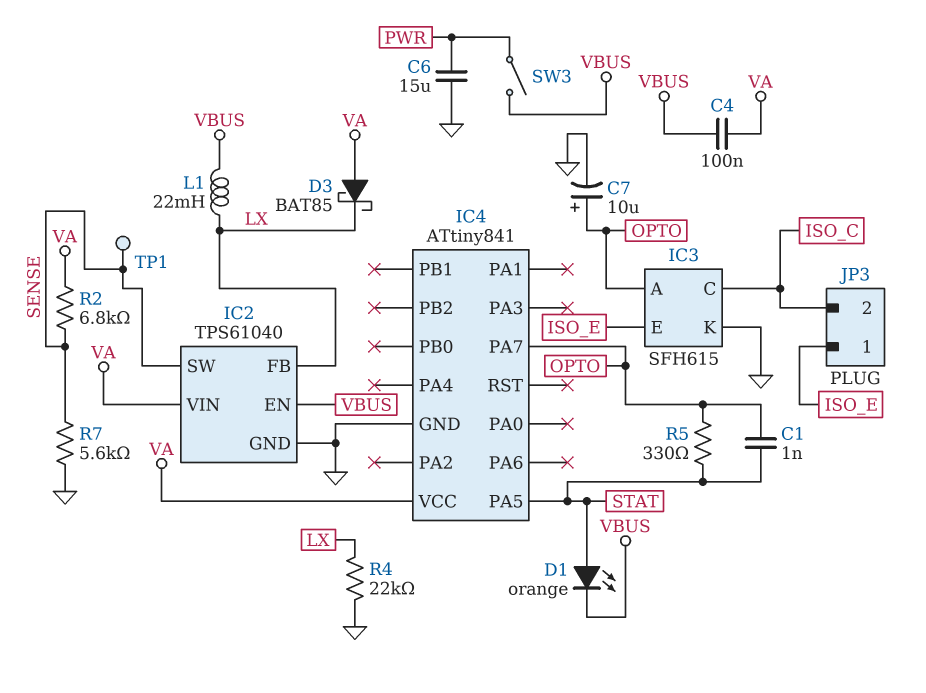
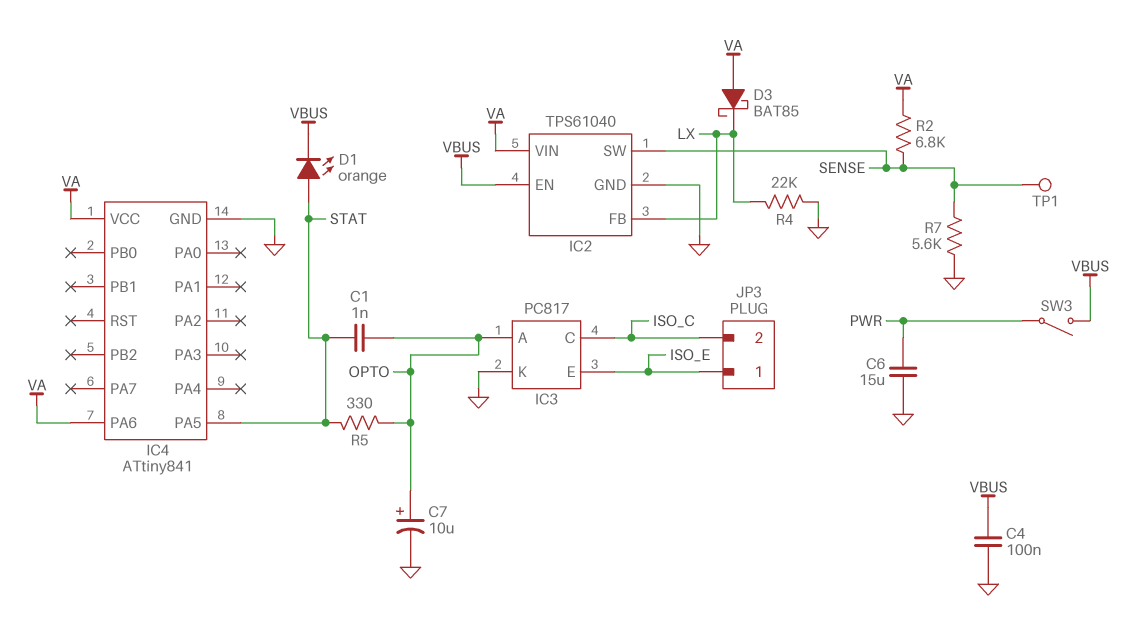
C4: 100nF (VA, VBUS) -> 100nF (GND, VBUS)
IC3: SFH615 -> PC817
IC4 pin PA6: none -> VA
IC4 pin PA7: OPTO -> none
L1: 22mH (LX, VBUS) -> none

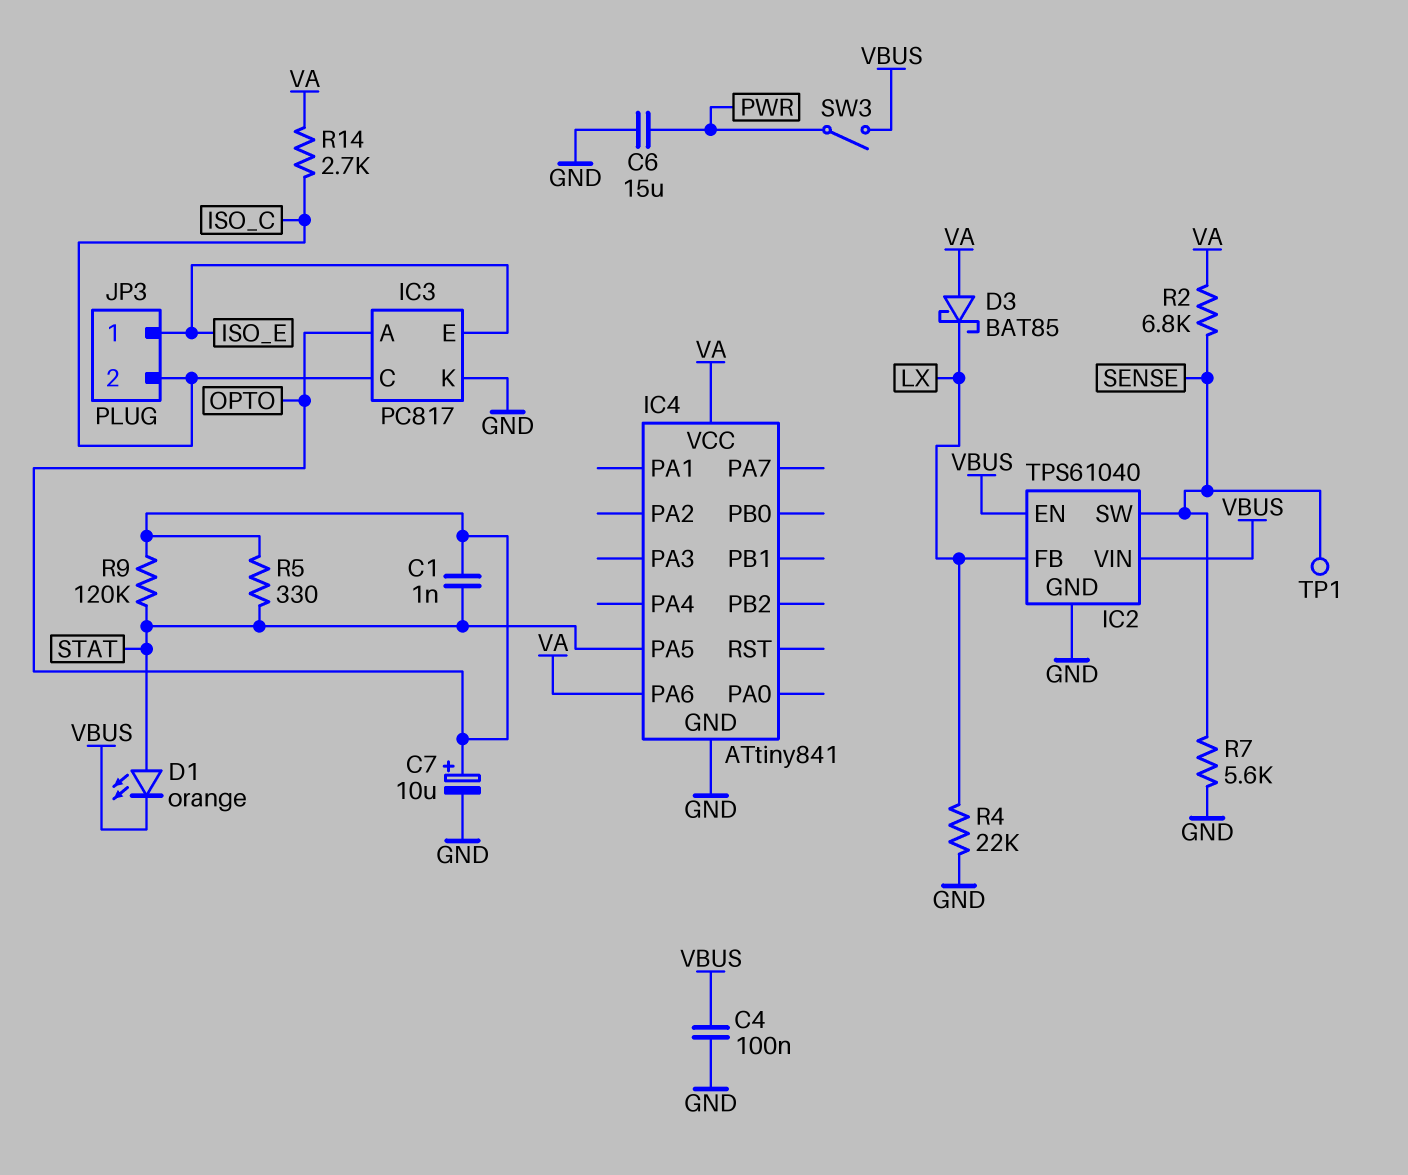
IC2 pin VIN: VA -> VBUS
R9: none -> 120k (OPTO, STAT)
R14: none -> 2.7k (ISO_C, VA)

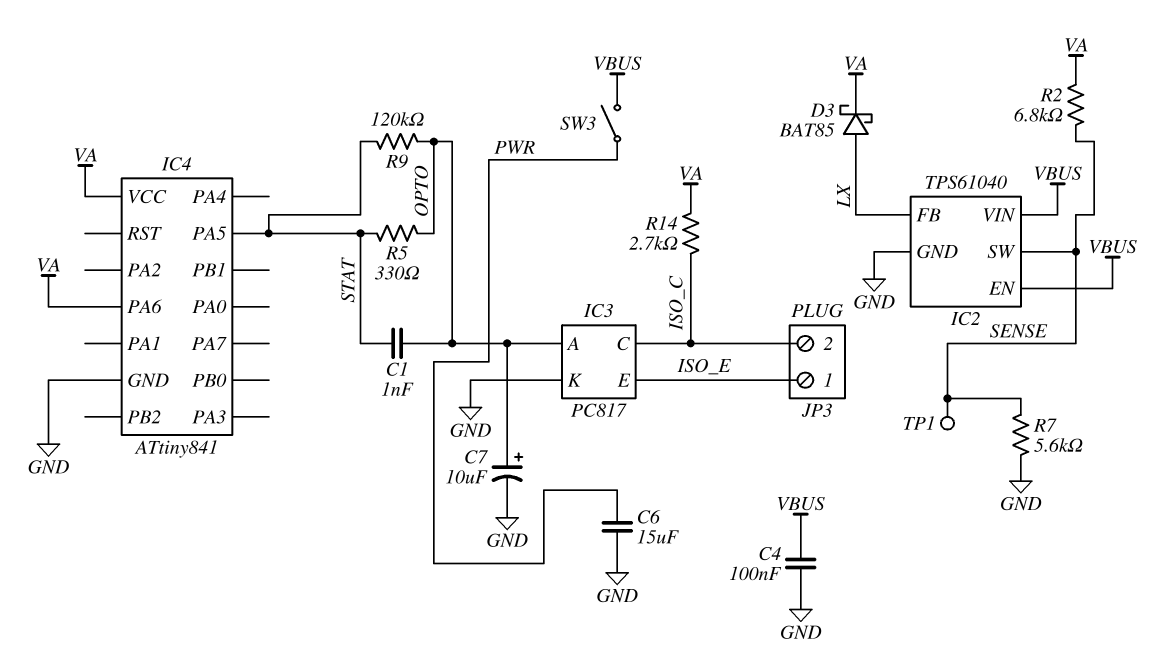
D1: LED orange (A STAT, K VBUS) -> none
D3: schottky BAT85 (A VA, K LX) -> schottky BAT85 (A LX, K VA)
R4: 22k (GND, LX) -> none

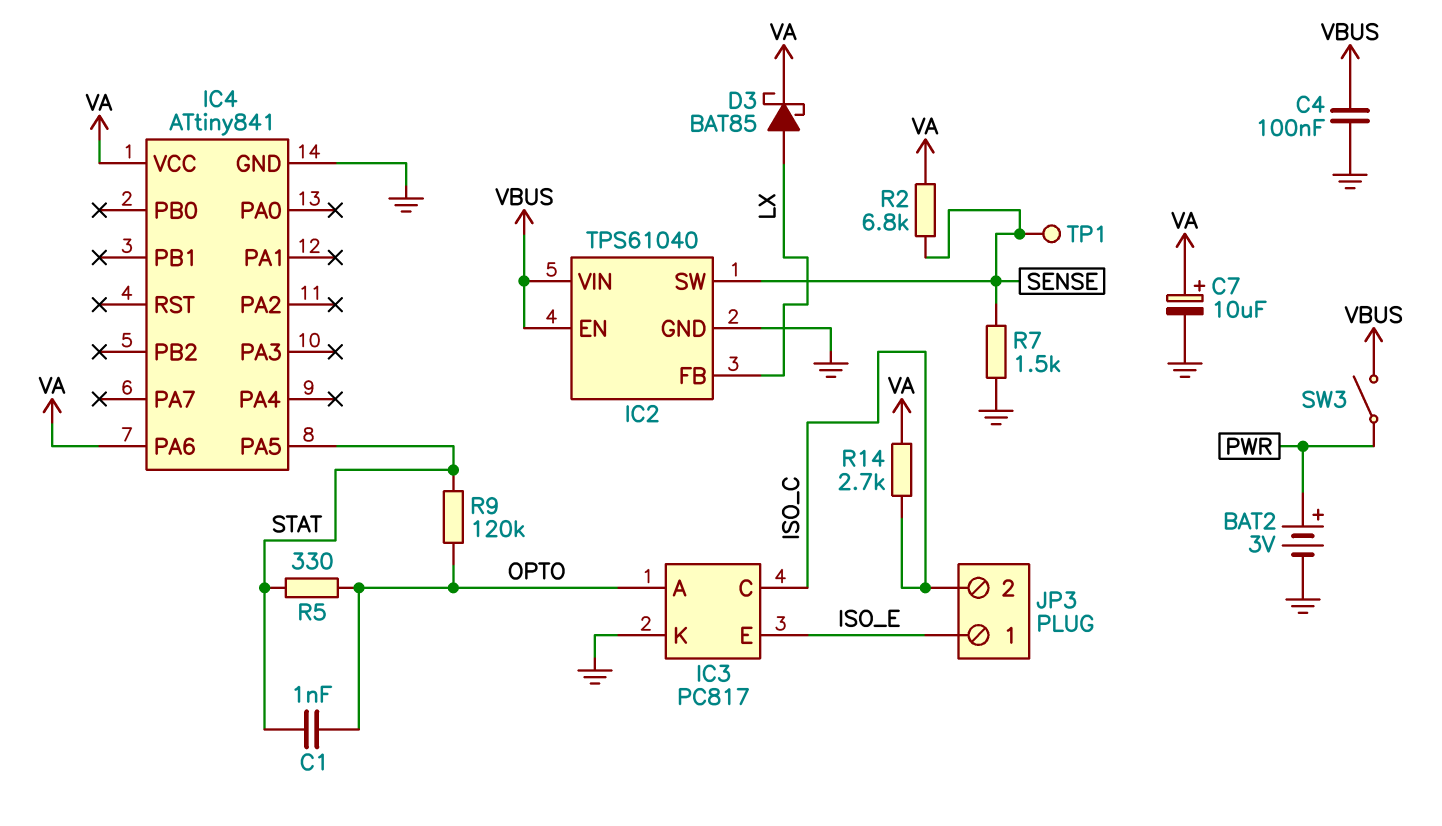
BAT2: none -> 3V (plus PWR, minus GND)
C6: 15uF (GND, PWR) -> none
C7: 10uF (plus OPTO, minus GND) -> 10uF (plus VA, minus GND)
R7: 5.6k (GND, SENSE) -> 1.5k (GND, SENSE)

